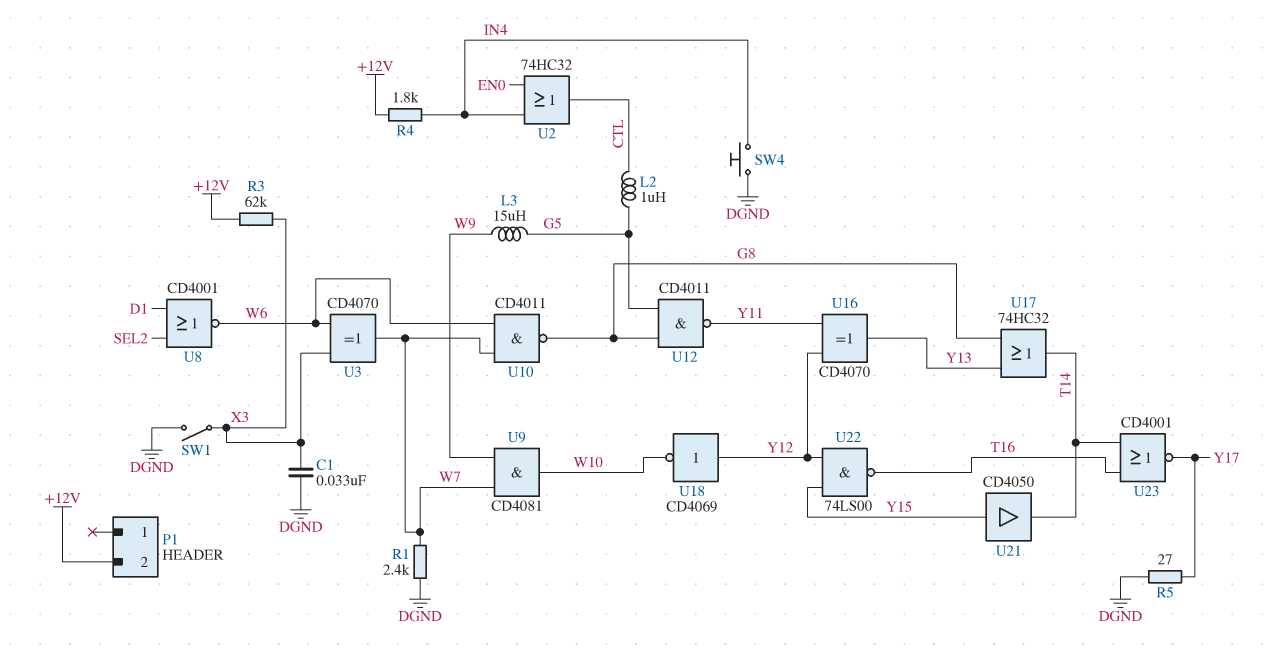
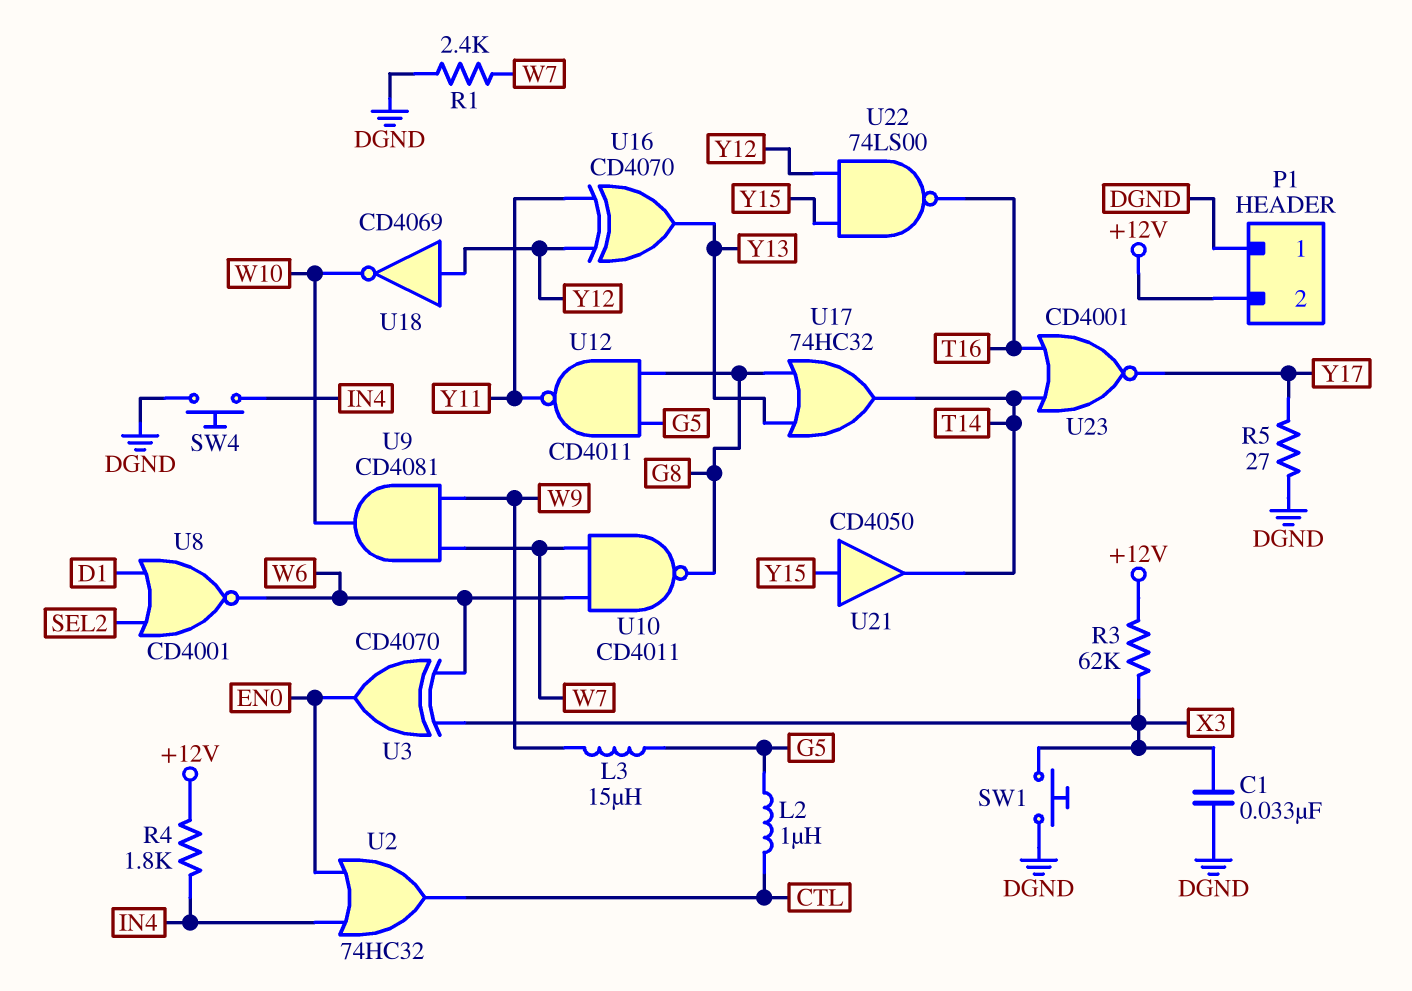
P1 pin 1: none -> DGND
SW1: switch (DGND, X3) -> button (DGND, X3)
U3: XOR CD4070 (in W6, in X3, out W7) -> XOR CD4070 (in W6, in X3, out EN0)

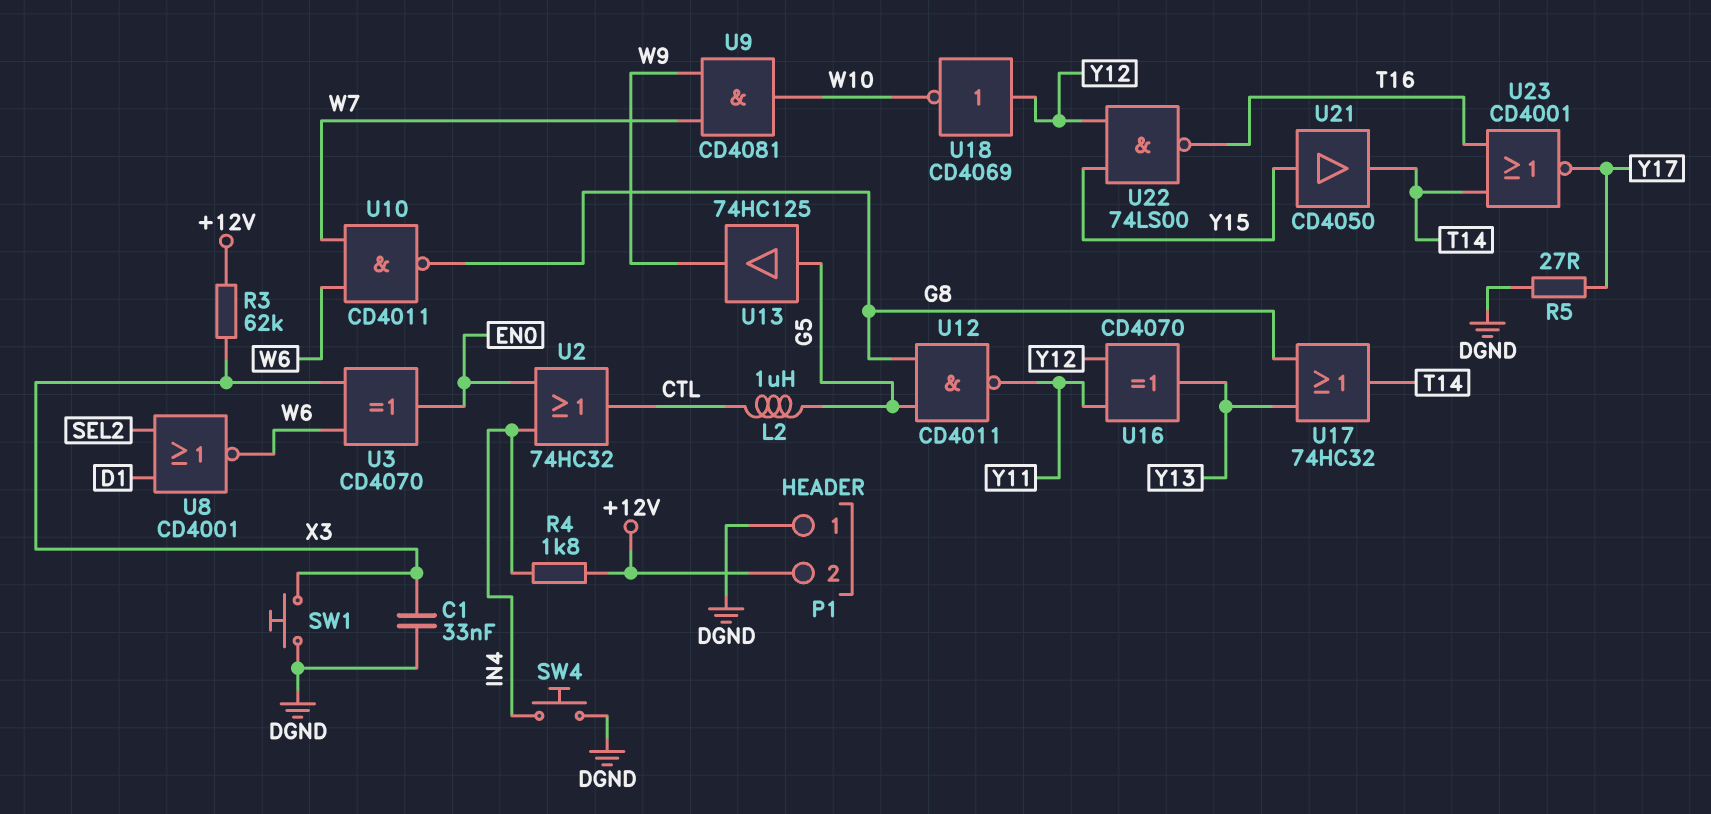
L3: 15uH (G5, W9) -> none
R1: 2.4k (DGND, W7) -> none
U13: none -> buffer 74HC125 (in G5, out W9)

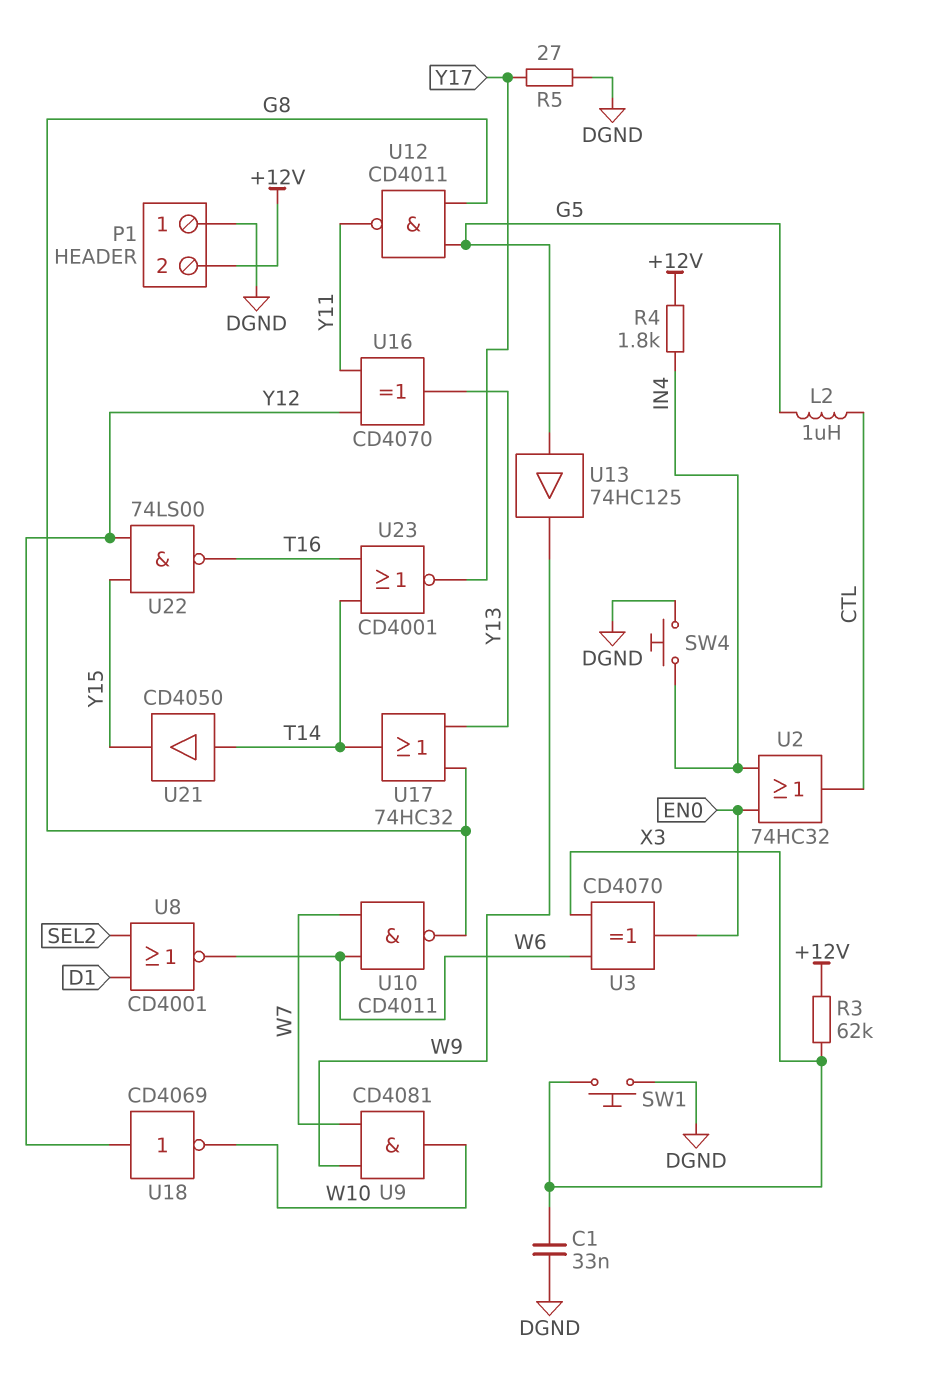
U21: buffer CD4050 (in Y15, out T14) -> buffer CD4050 (in T14, out Y15)

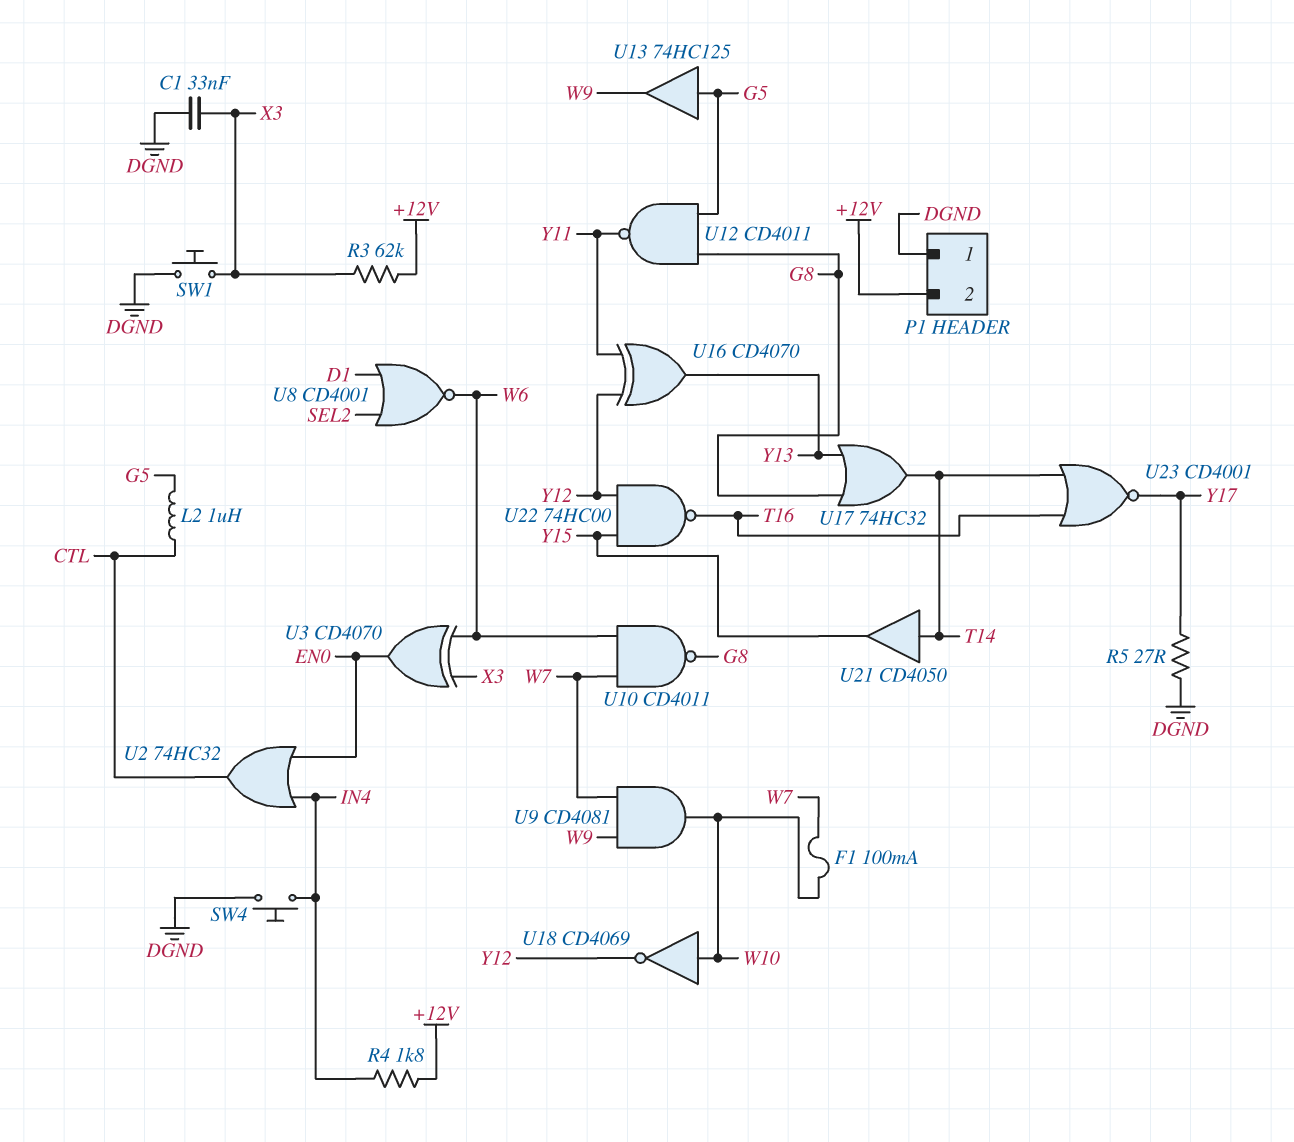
F1: none -> 100mA (W7, W10)
U18: NOT CD4069 (in Y12, out W10) -> NOT CD4069 (in W10, out Y12)
U22: NAND 74LS00 (in Y12, in Y15, out T16) -> NAND 74HC00 (in Y12, in Y15, out T16)

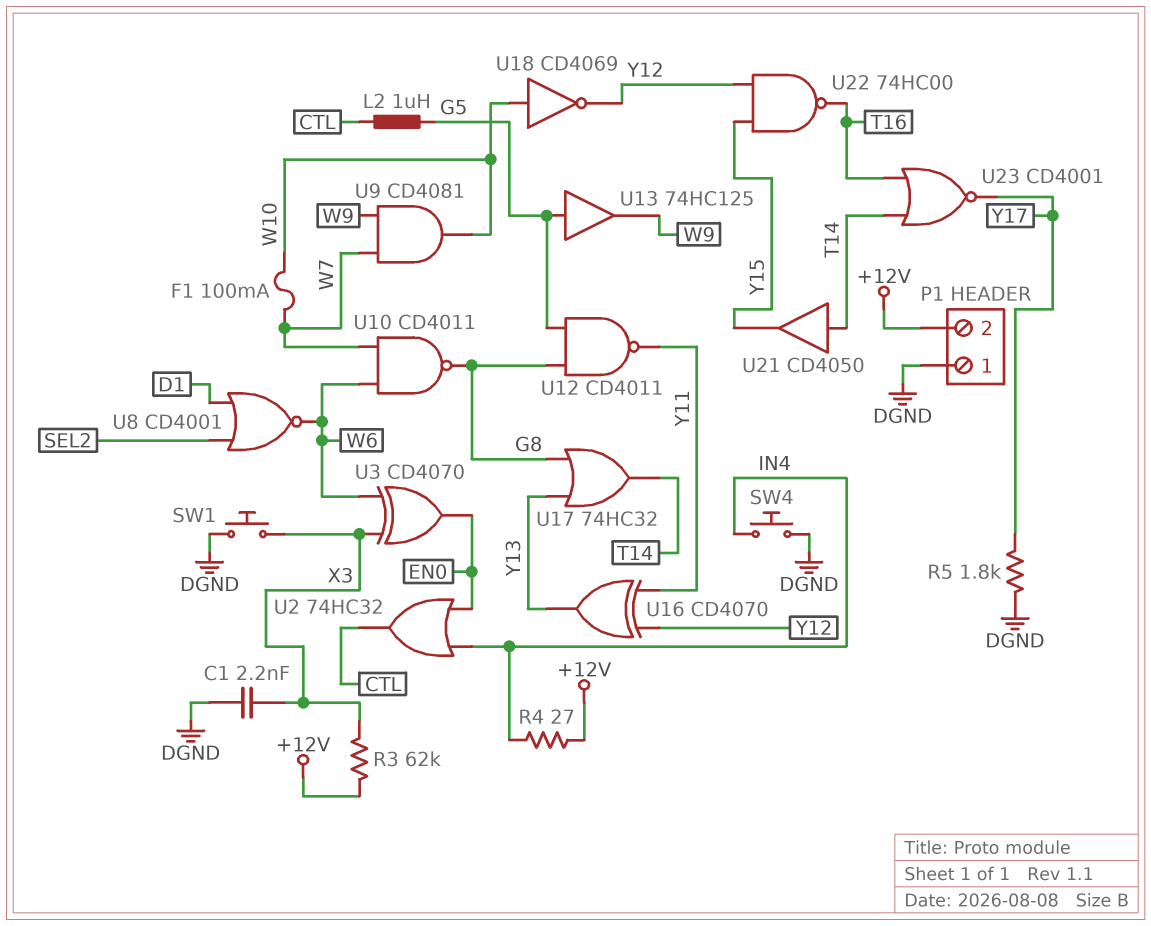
C1: 33nF (DGND, X3) -> 2.2nF (DGND, X3)
R4: 1.8k (+12V, IN4) -> 27 (+12V, IN4)
R5: 27 (DGND, Y17) -> 1.8k (DGND, Y17)

